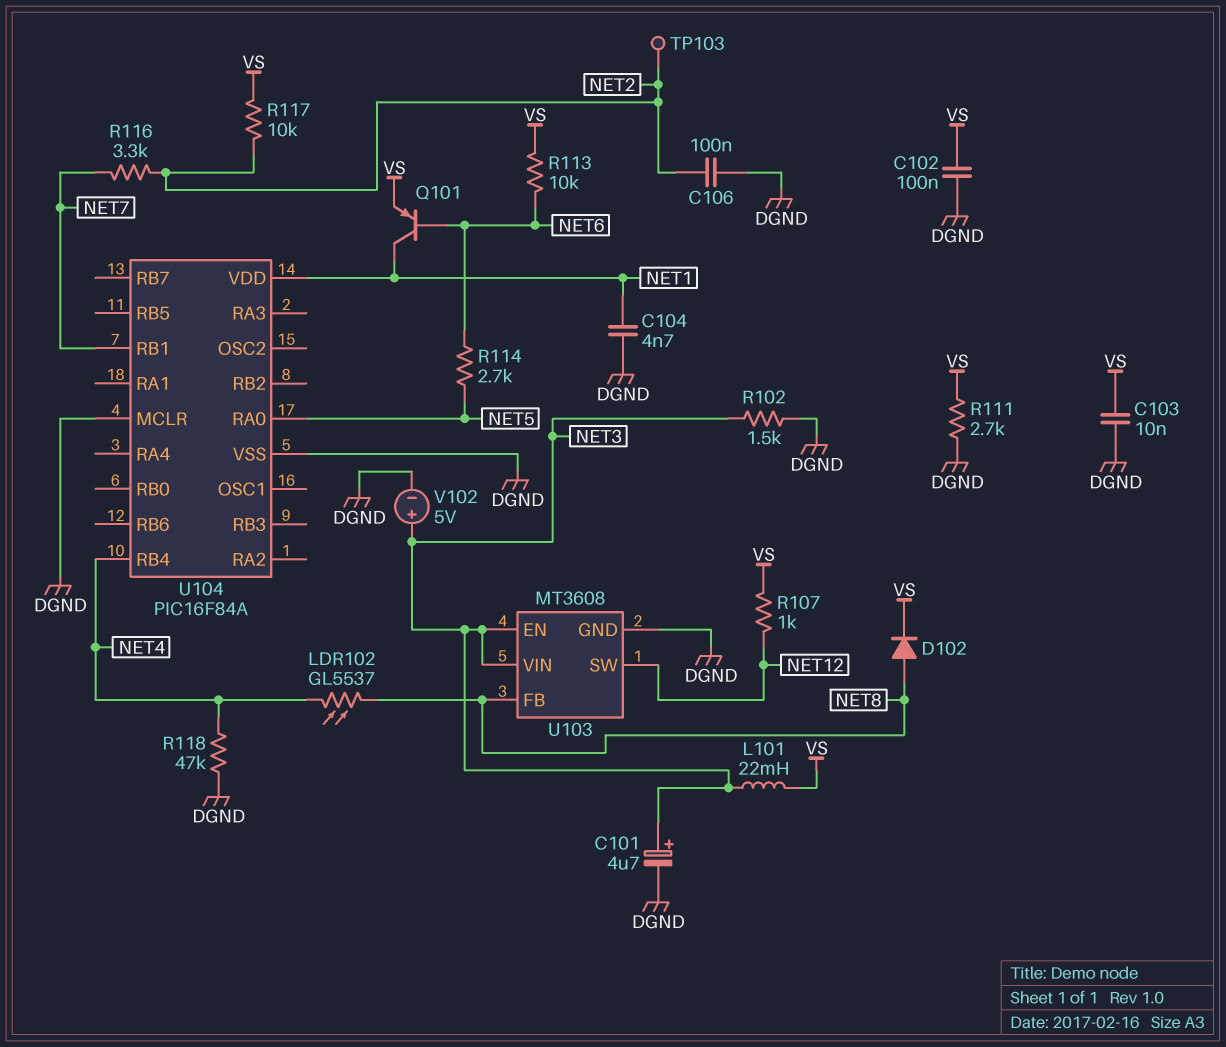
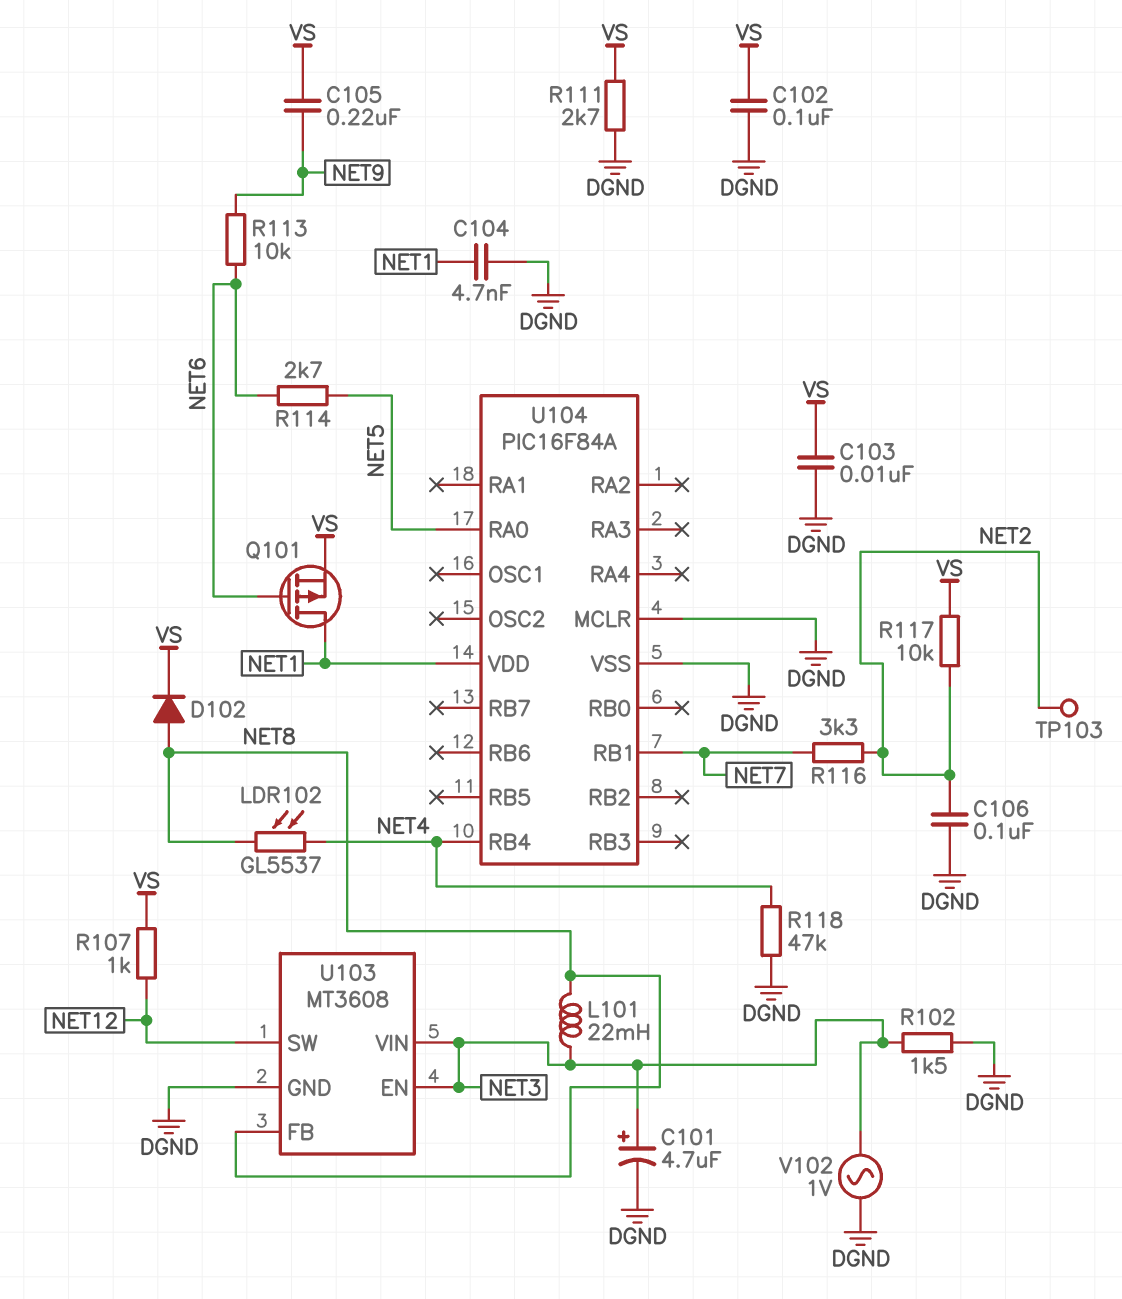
C105: none -> 220nF (NET9, VS)
L101: 22mH (NET3, VS) -> 22mH (NET3, NET8)
Q101: PNP (B NET6, C NET1, E VS) -> PMOS (G NET6, D NET1, S VS)
R113: 10k (NET6, VS) -> 10k (NET6, NET9)
V102: 5V (plus NET3, minus DGND) -> AC 1V (DGND, NET3)

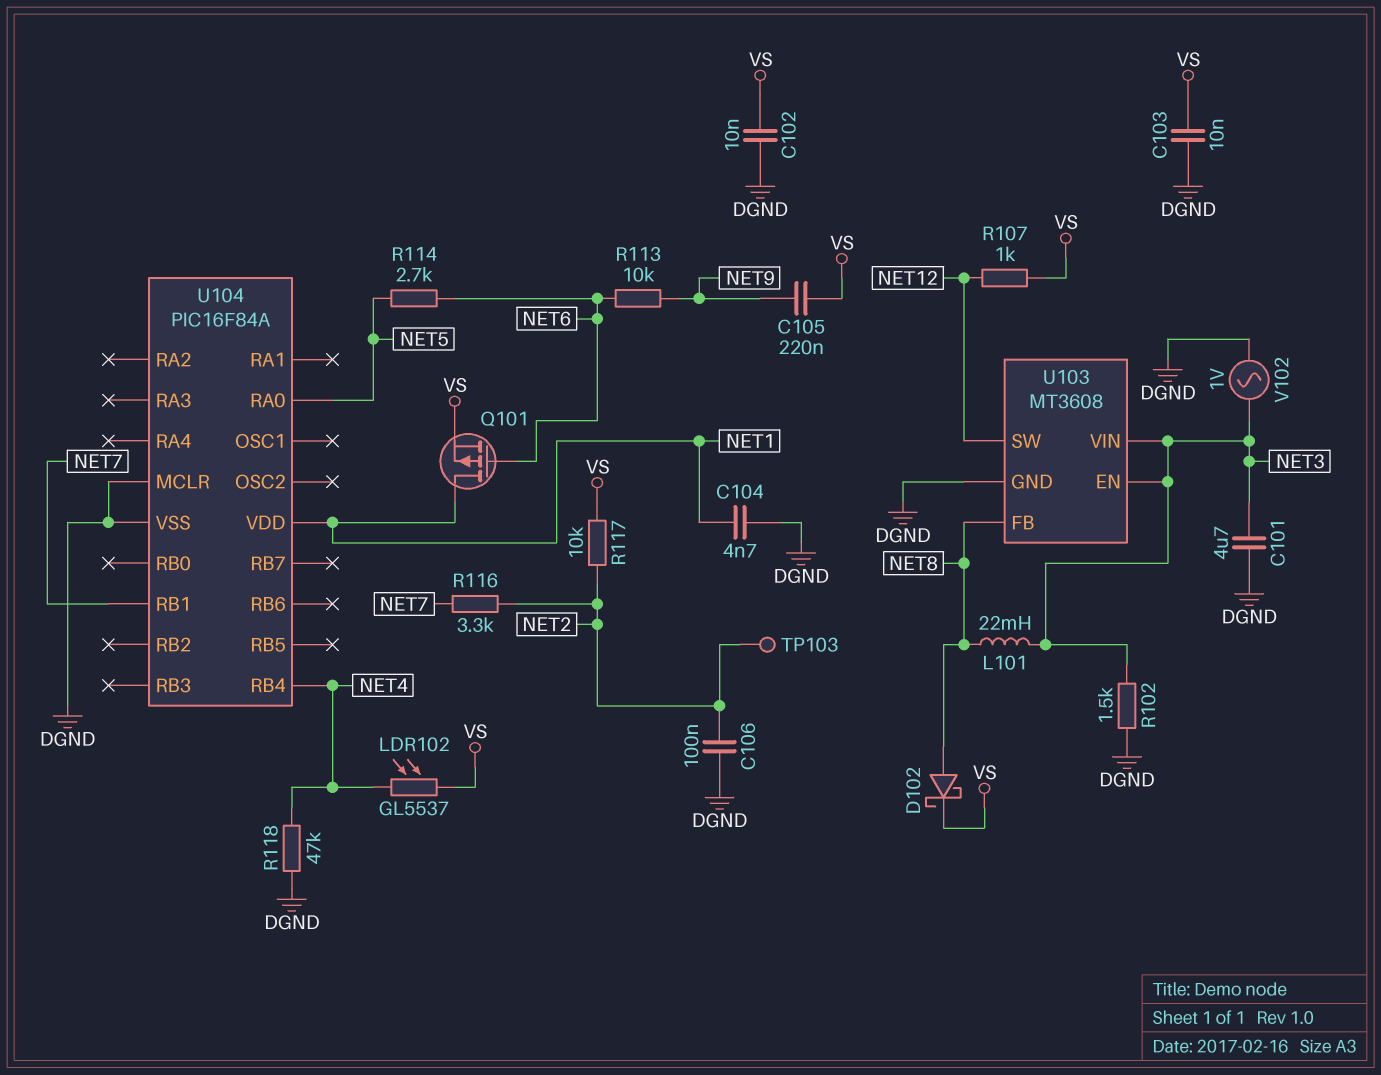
C101: 4.7uF (plus NET3, minus DGND) -> 4.7uF (DGND, NET3)
C102: 100nF (DGND, VS) -> 10nF (DGND, VS)
D102: diode (A NET8, K VS) -> schottky (A NET8, K VS)
LDR102: GL5537 (NET4, NET8) -> GL5537 (NET4, VS)
R111: 2.7k (DGND, VS) -> none

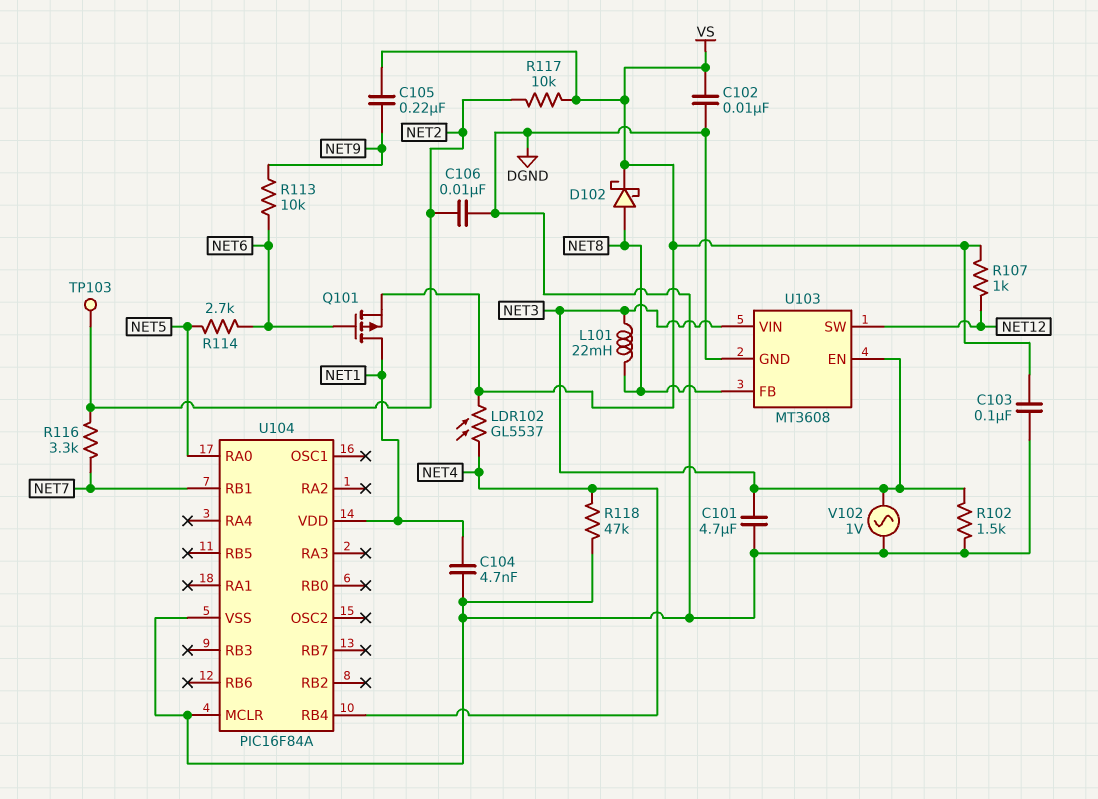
C103: 10nF (DGND, VS) -> 100nF (DGND, VS)
C106: 100nF (DGND, NET2) -> 10nF (DGND, NET2)

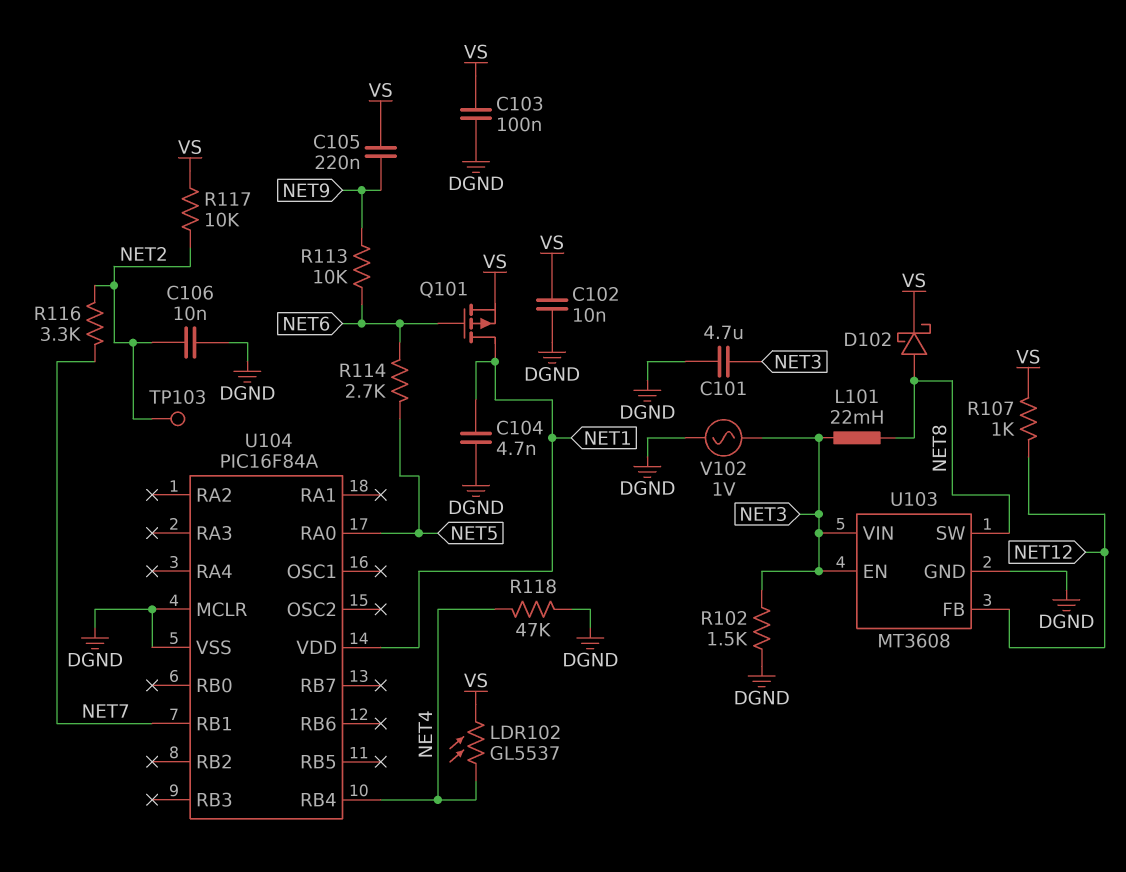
U103 pin FB: NET8 -> NET12
U103 pin SW: NET12 -> NET8

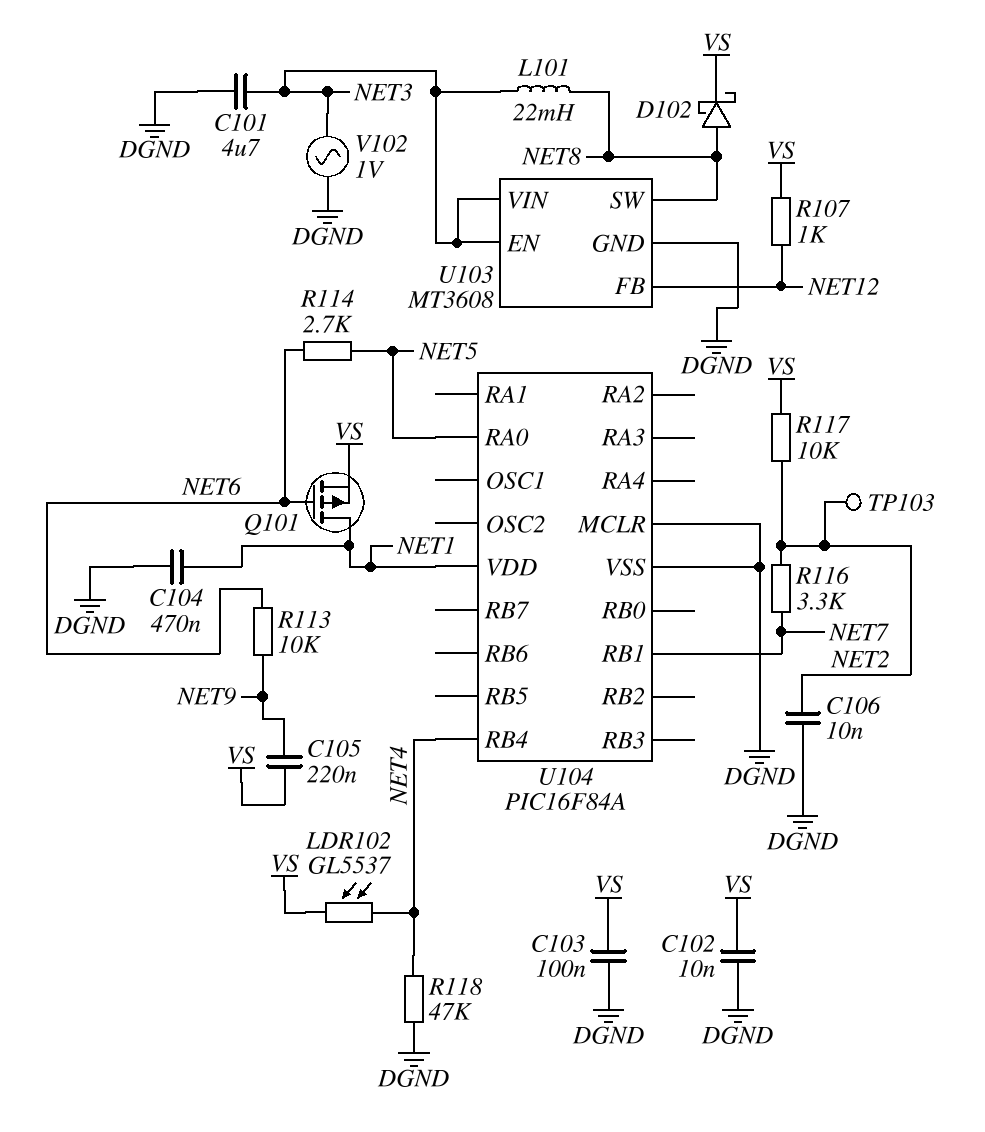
C104: 4.7nF (DGND, NET1) -> 470nF (DGND, NET1)
R102: 1.5k (DGND, NET3) -> none

